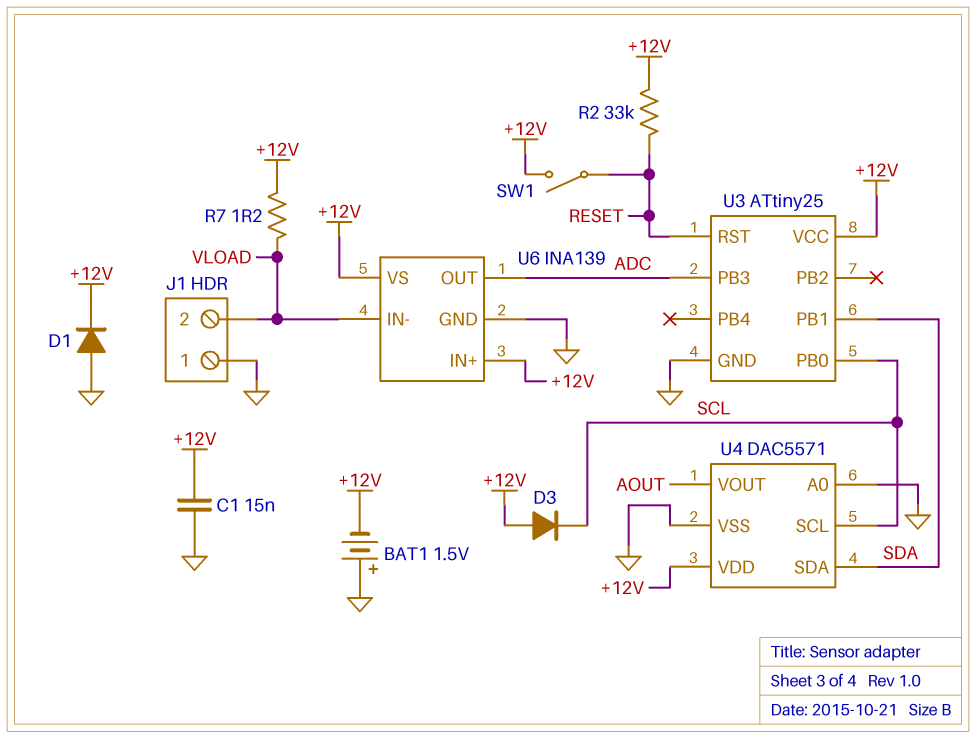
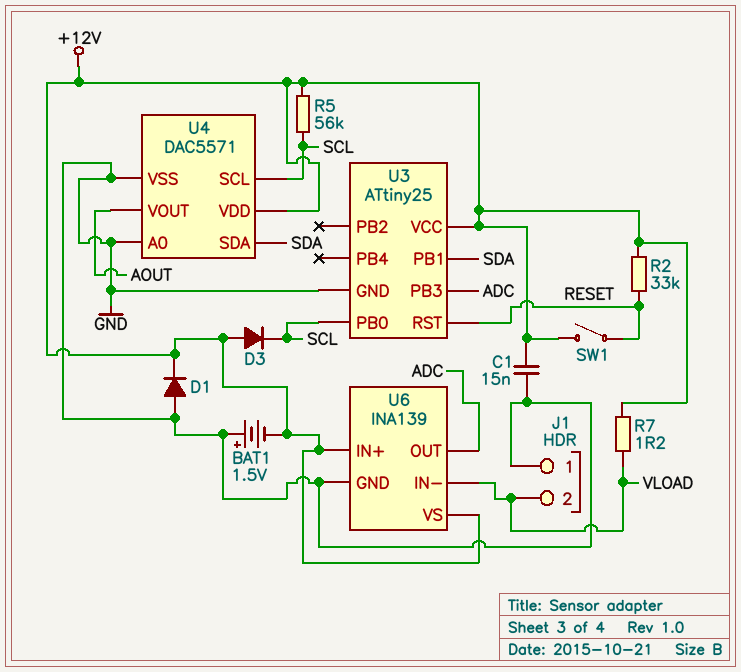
R5: none -> 56k (+12V, SCL)

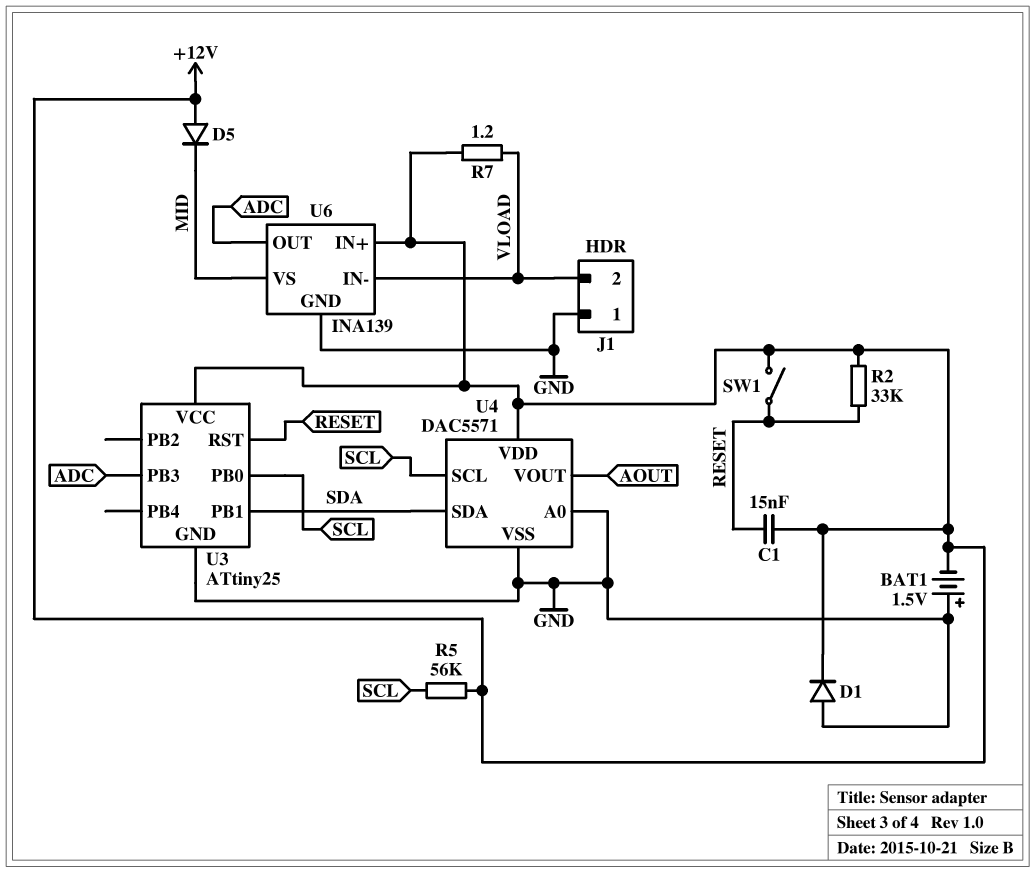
C1: 15nF (+12V, GND) -> 15nF (+12V, RESET)
D3: diode (A +12V, K SCL) -> none
D5: none -> diode (A +12V, K MID)
U6 pin VS: +12V -> MID

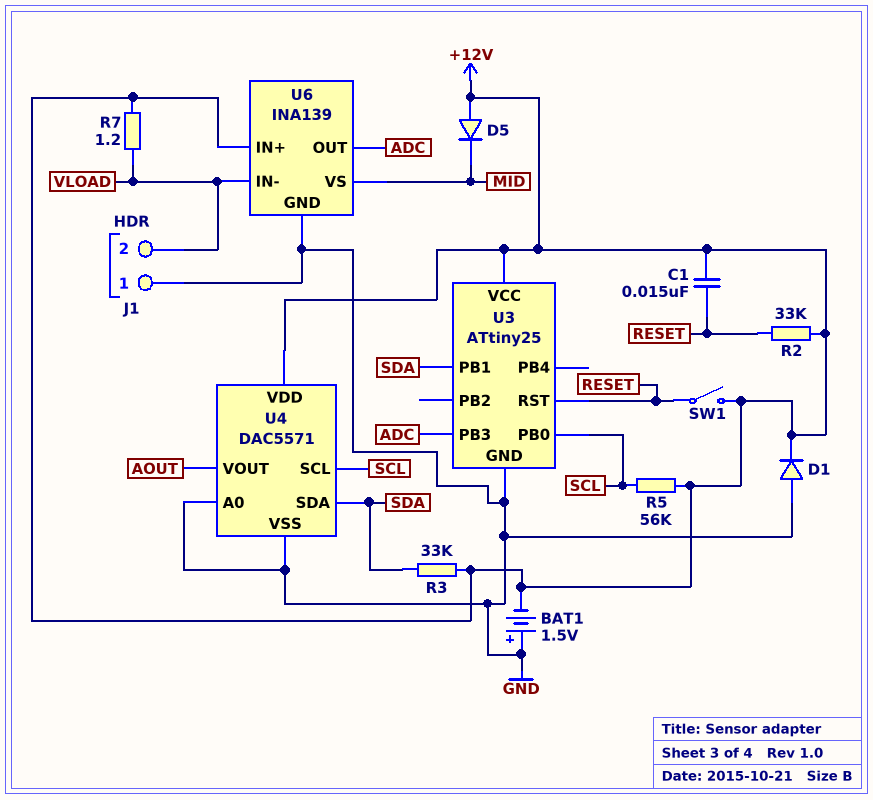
R3: none -> 33k (+12V, SDA)

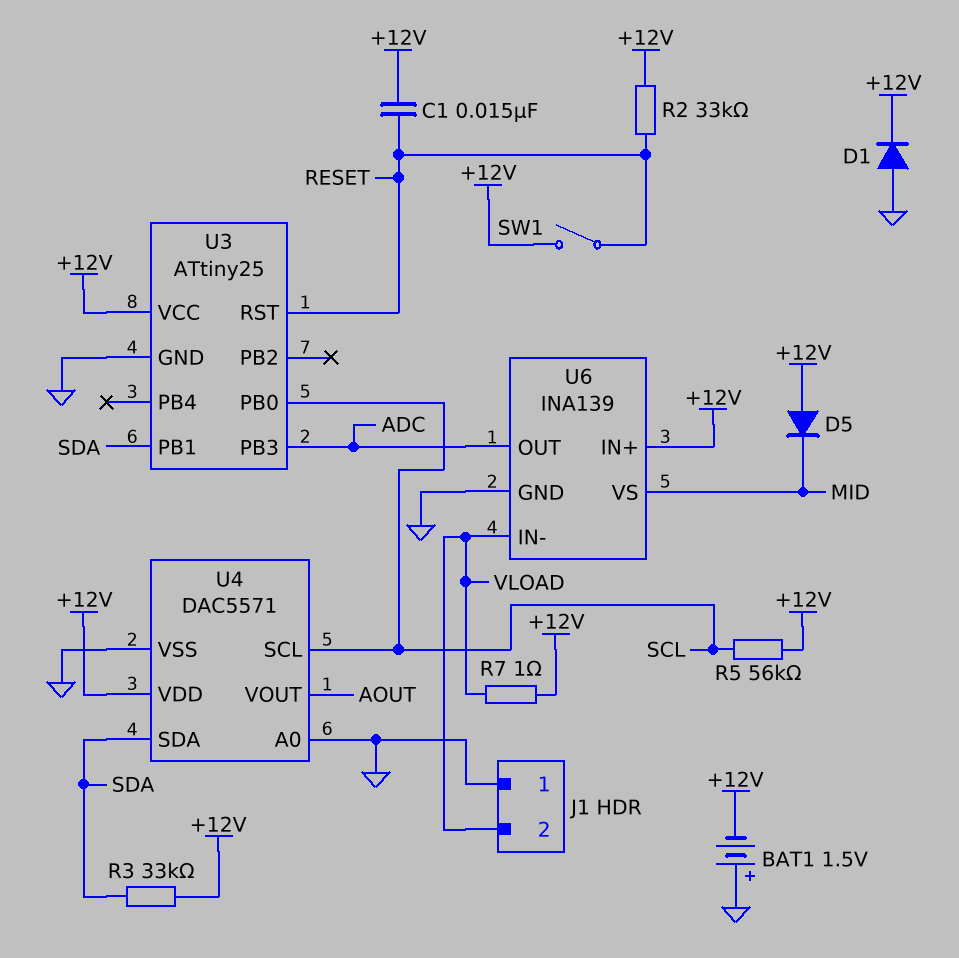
R7: 1.2 (+12V, VLOAD) -> 1 (+12V, VLOAD)

